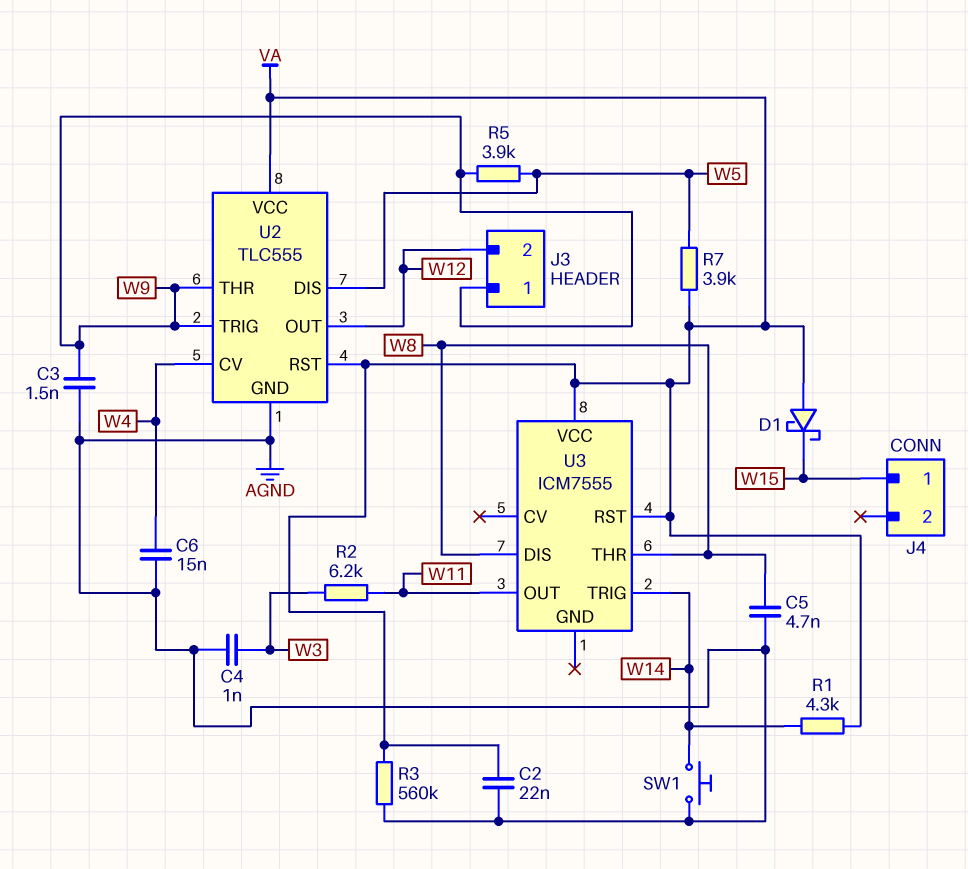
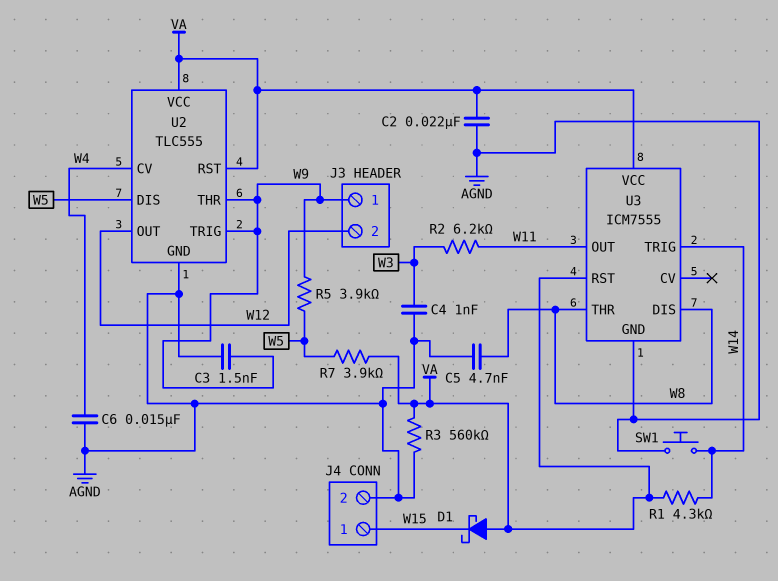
J4 pin 2: none -> AGND
U3 pin GND: none -> AGND

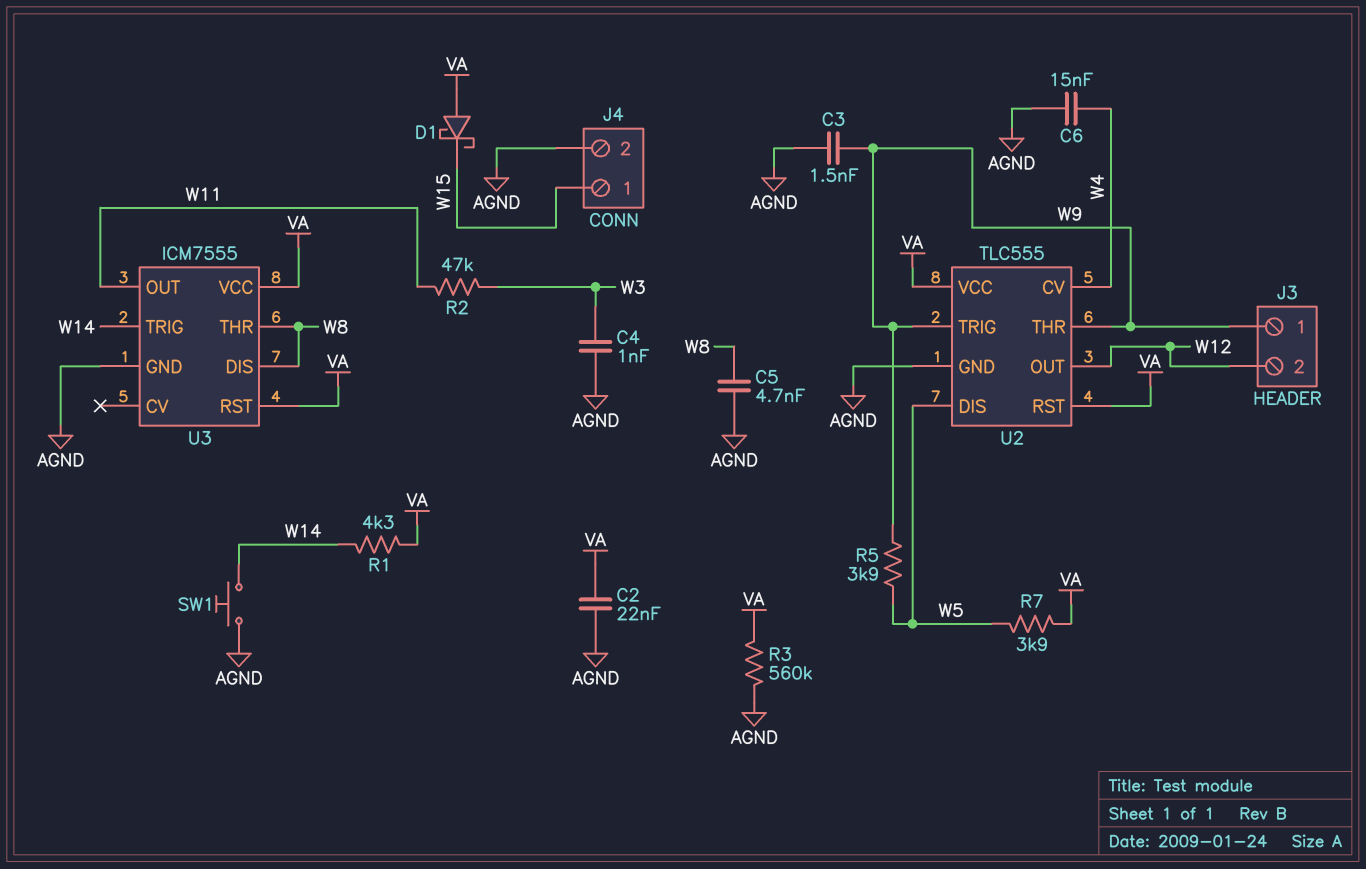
R2: 6.2k (W3, W11) -> 47k (W3, W11)

